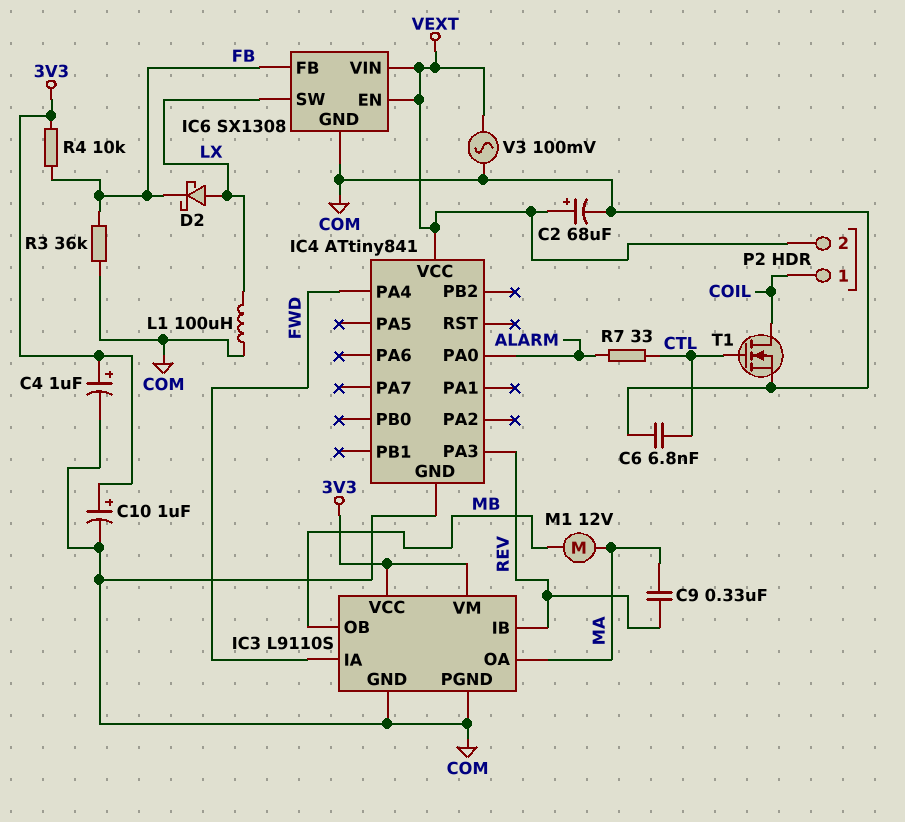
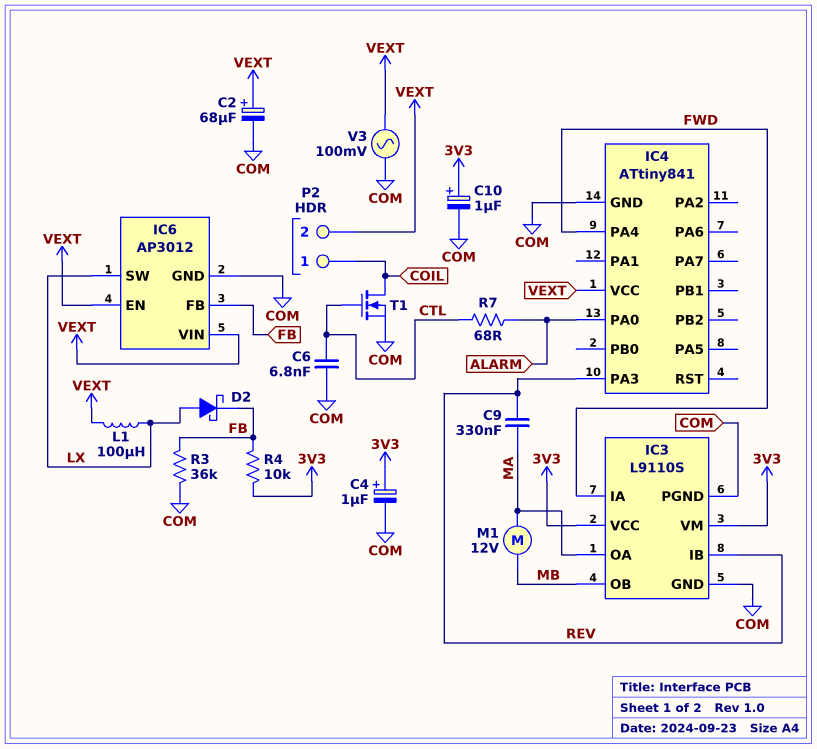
IC6: SX1308 -> AP3012
L1: 100uH (COM, LX) -> 100uH (LX, VEXT)
R7: 33 (ALARM, CTL) -> 68 (ALARM, CTL)

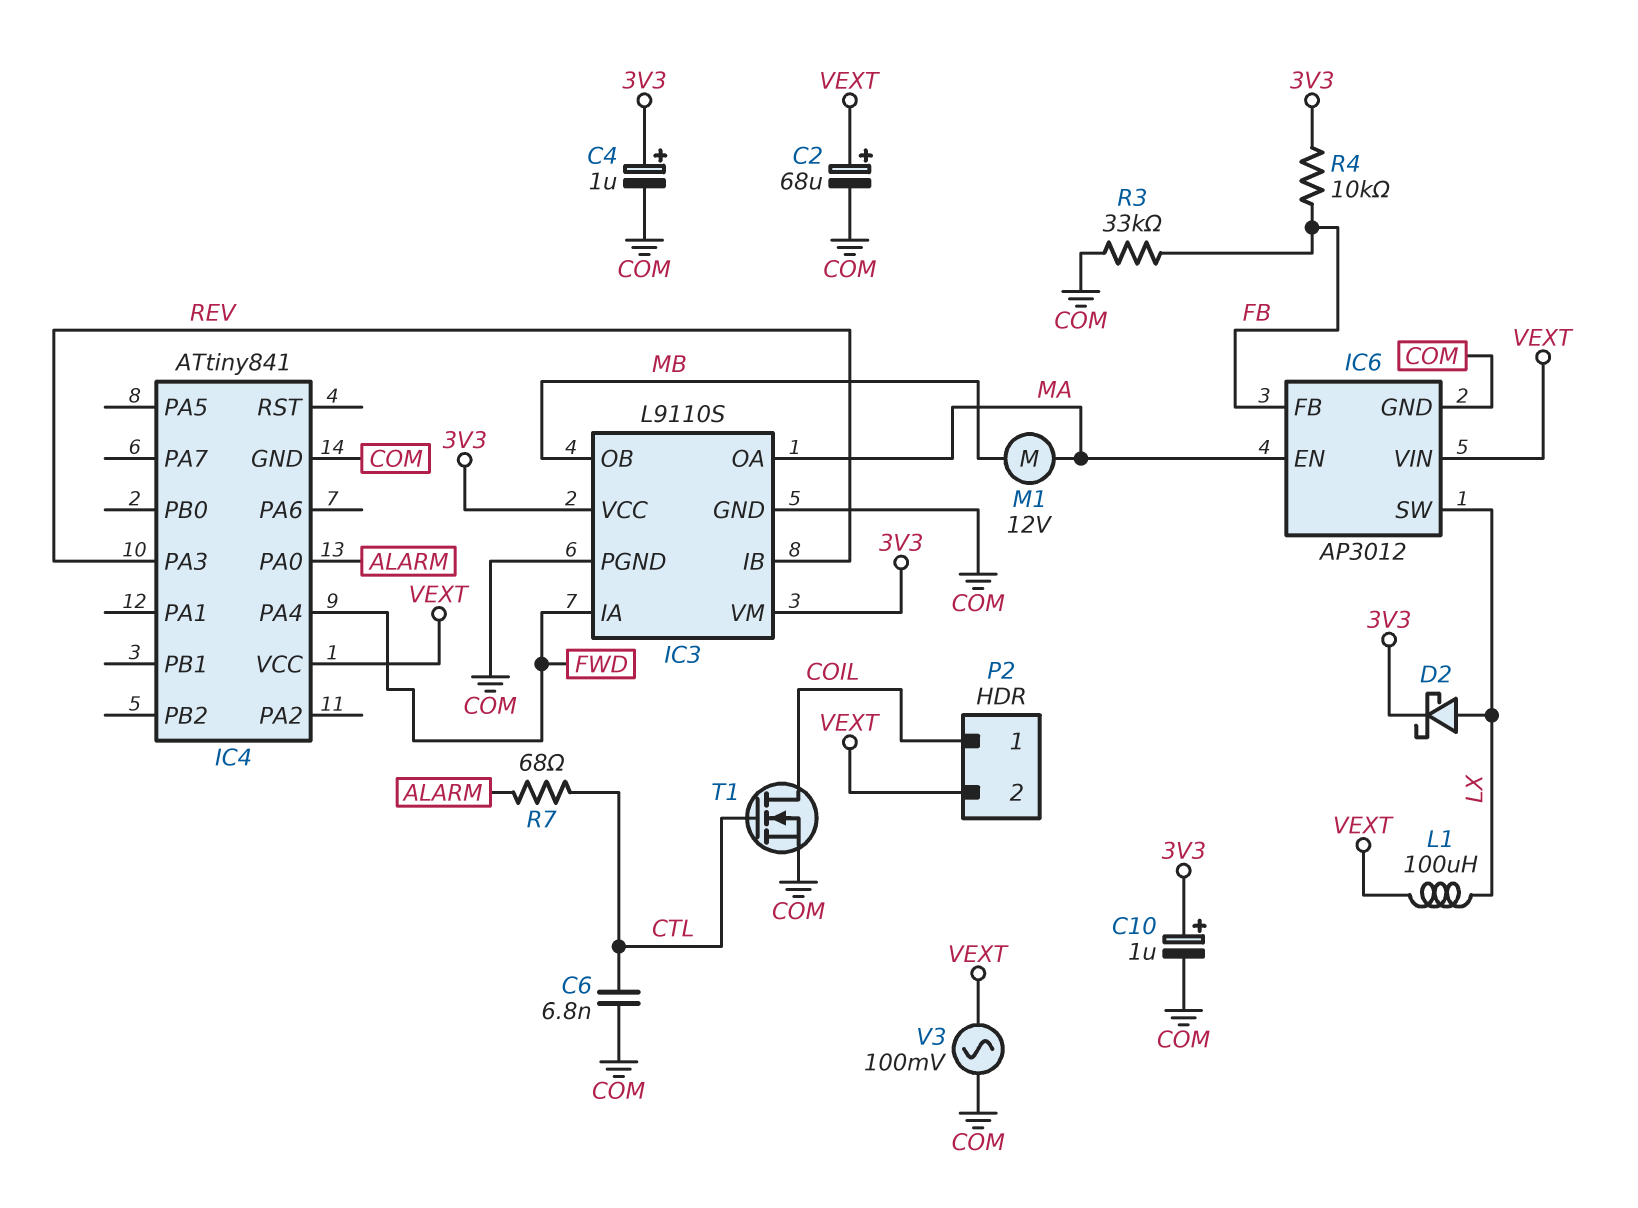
C9: 330nF (MA, REV) -> none
D2: schottky (A LX, K FB) -> schottky (A LX, K 3V3)
IC6 pin EN: VEXT -> MA
R3: 36k (COM, FB) -> 33k (COM, FB)

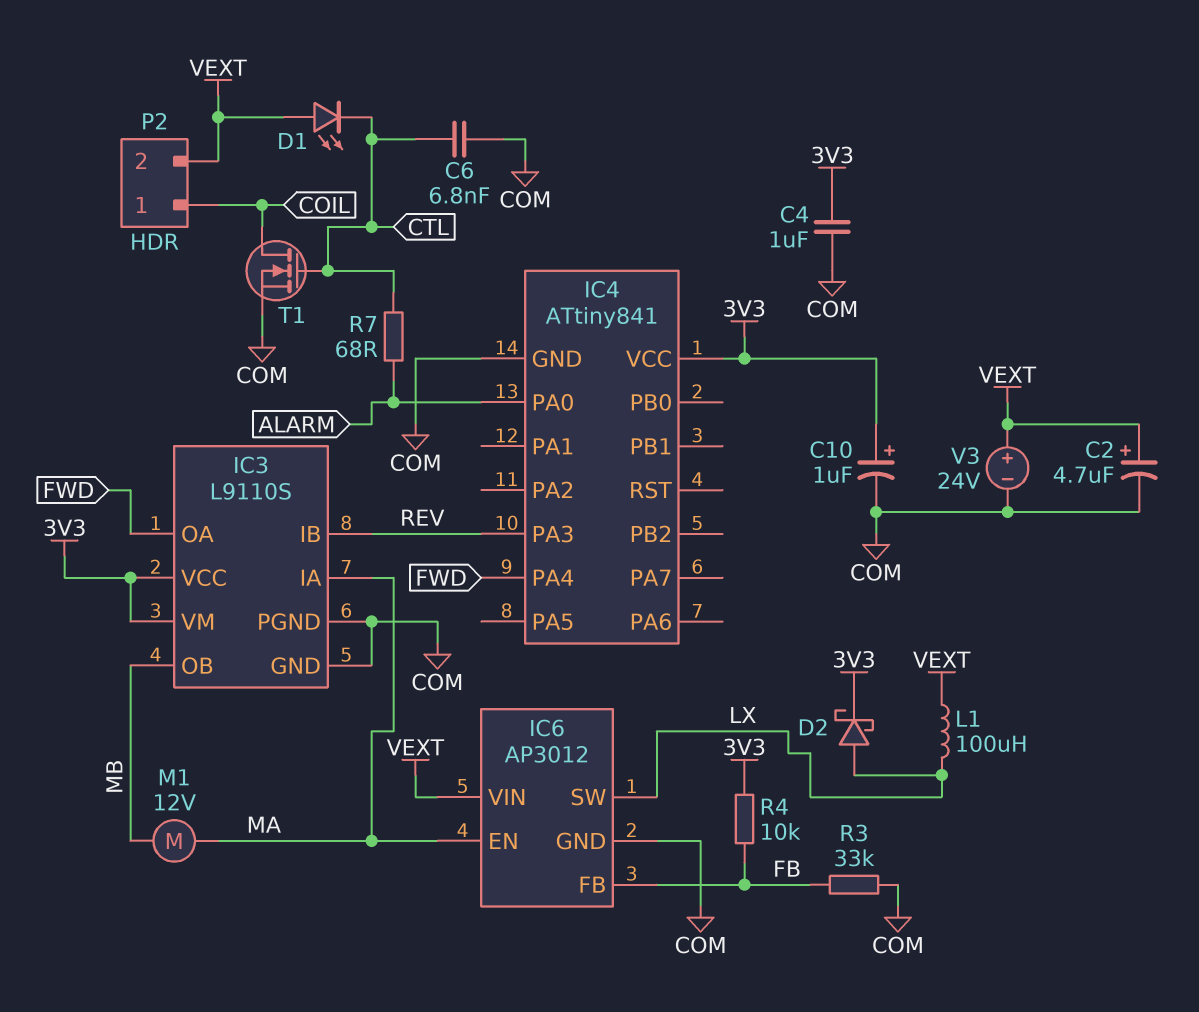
C2: 68uF (plus VEXT, minus COM) -> 4.7uF (plus VEXT, minus COM)
C4: 1uF (plus 3V3, minus COM) -> 1uF (3V3, COM)
D1: none -> LED (A VEXT, K CTL)
IC3 pin IA: FWD -> MA
IC3 pin OA: MA -> FWD
IC4 pin VCC: VEXT -> 3V3
V3: AC 100mV (COM, VEXT) -> 24V (plus VEXT, minus COM)

